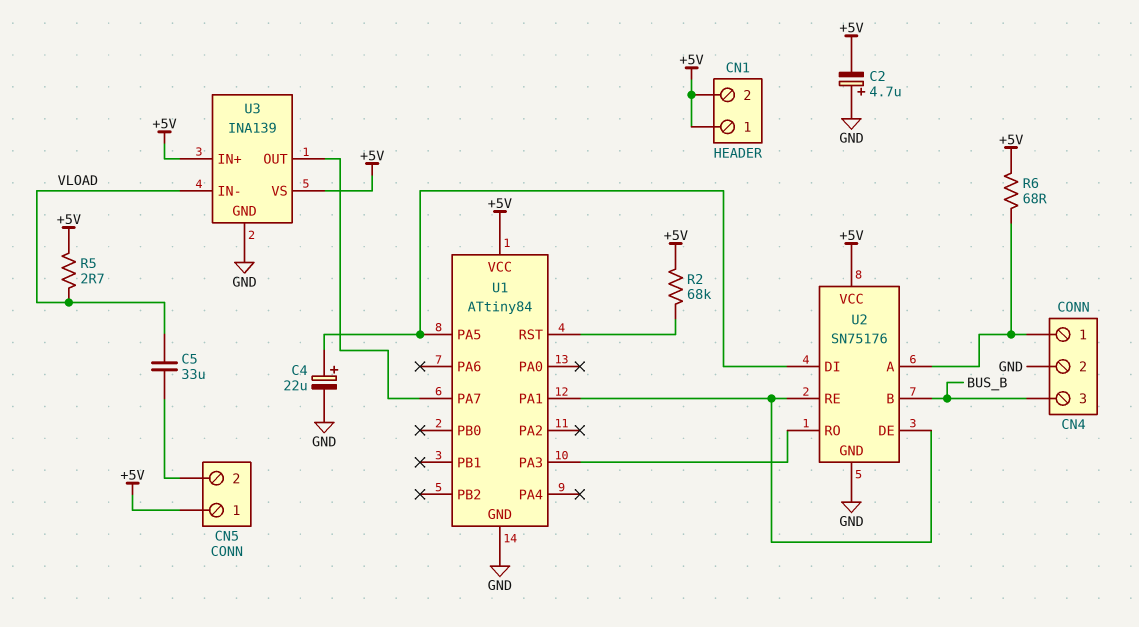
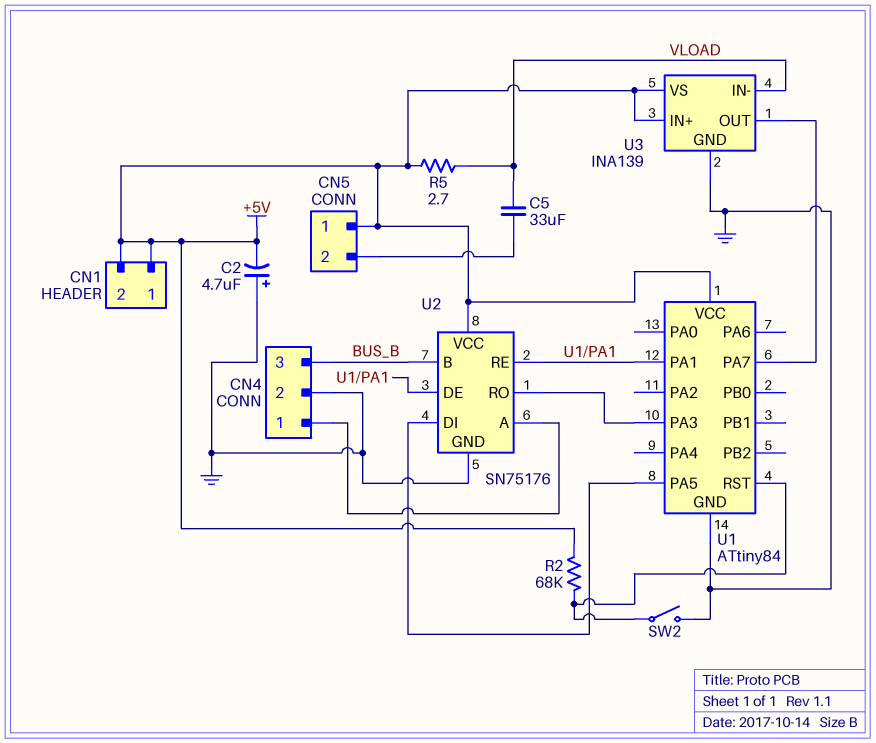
C4: 22uF (plus U1/PA5, minus GND) -> none
R6: 68 (+5V, CN4/1) -> none
SW2: none -> switch (GND, U1/RST)

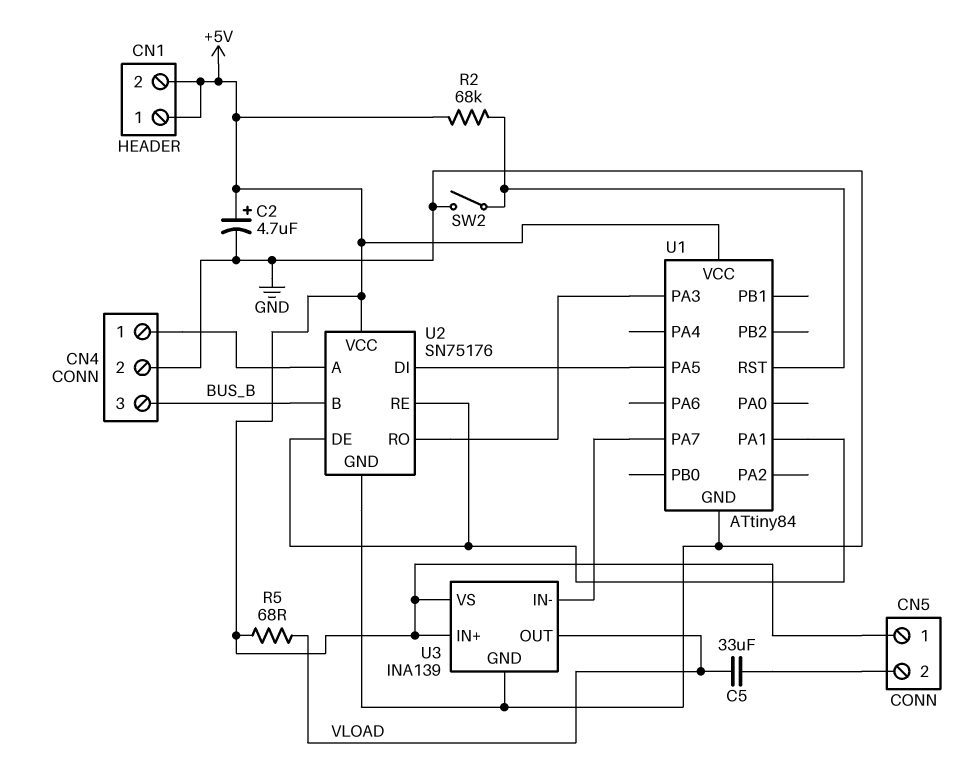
C2: 4.7uF (plus GND, minus +5V) -> 4.7uF (plus +5V, minus GND)
R5: 2.7 (+5V, VLOAD) -> 68 (+5V, VLOAD)
U3 pin IN-: VLOAD -> U1/PA7
U3 pin OUT: U1/PA7 -> VLOAD

